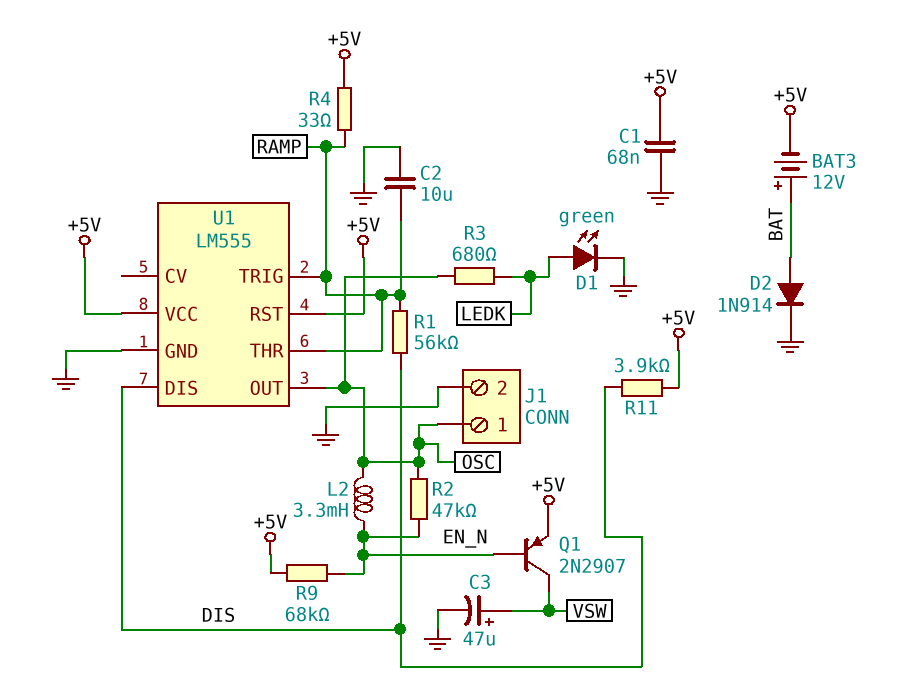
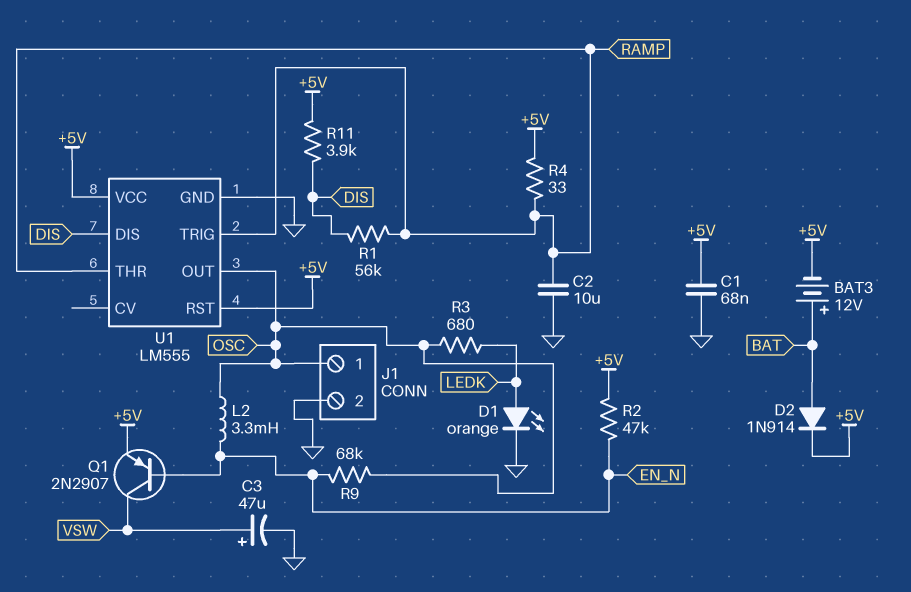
D1: LED green (A LEDK, K GND) -> LED orange (A LEDK, K GND)
D2: diode 1N914 (A BAT, K GND) -> diode 1N914 (A BAT, K +5V)
R2: 47k (EN_N, OSC) -> 47k (+5V, EN_N)
R9: 68k (+5V, EN_N) -> 68k (EN_N, OSC)

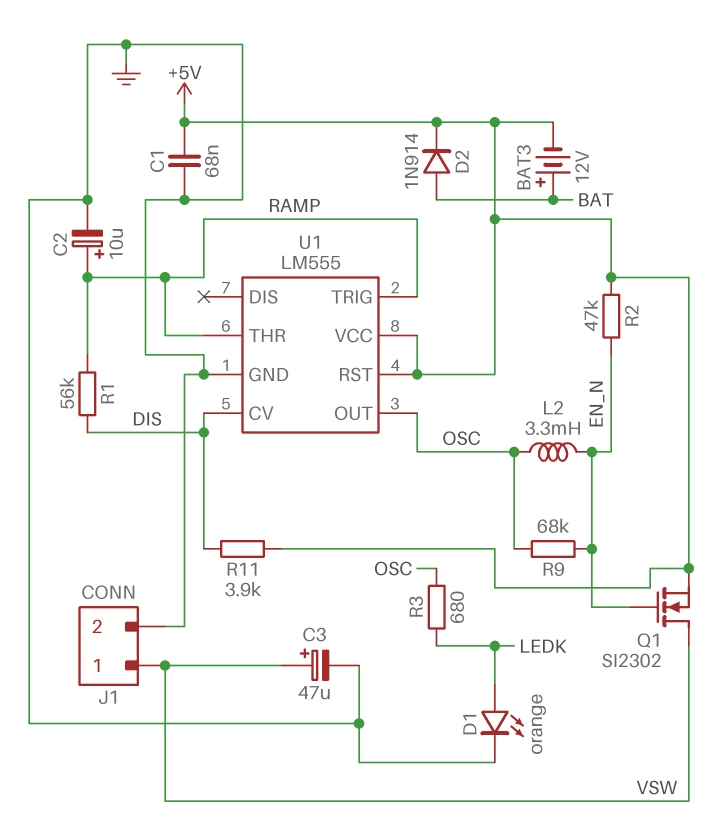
C2: 10uF (GND, RAMP) -> 10uF (plus RAMP, minus GND)
J1 pin 1: OSC -> VSW
Q1: PNP 2N2907 (B EN_N, C VSW, E +5V) -> NMOS SI2302 (G EN_N, D VSW, S +5V)
R4: 33 (+5V, RAMP) -> none
U1 pin CV: none -> DIS
U1 pin DIS: DIS -> none

